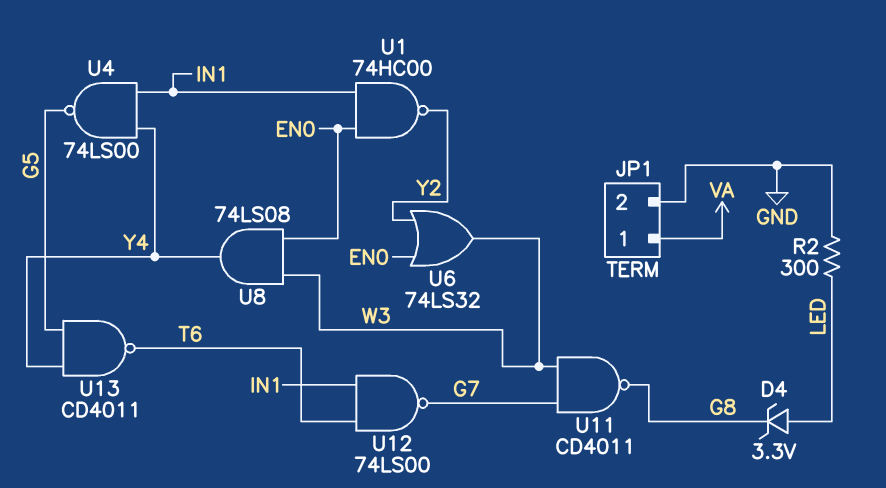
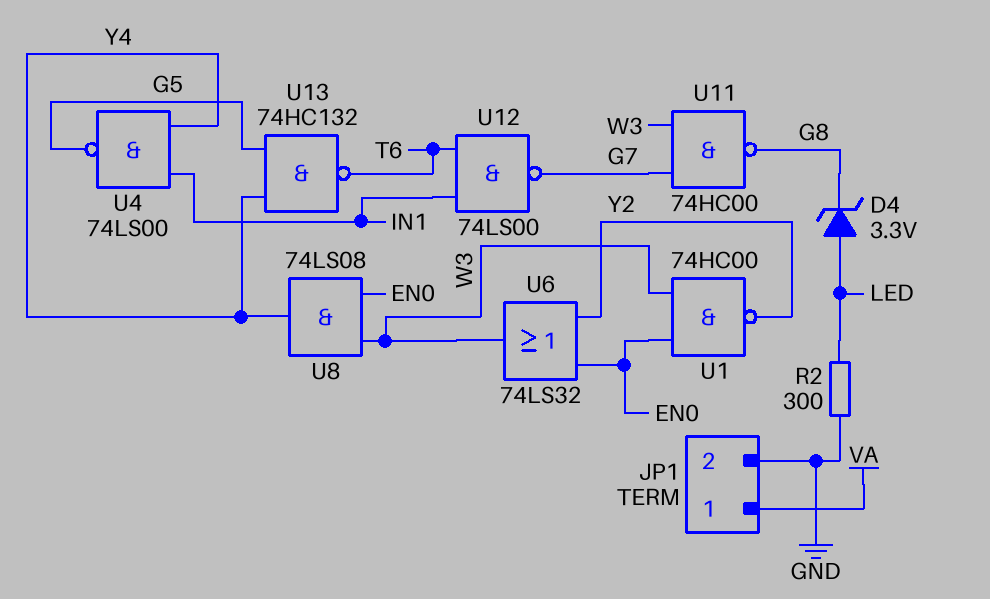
U1: NAND 74HC00 (in EN0, in IN1, out Y2) -> NAND 74HC00 (in EN0, in W3, out Y2)
U11: NAND CD4011 (in G7, in W3, out G8) -> NAND 74HC00 (in G7, in W3, out G8)
U13: NAND CD4011 (in G5, in Y4, out T6) -> NAND 74HC132 (in G5, in Y4, out T6)

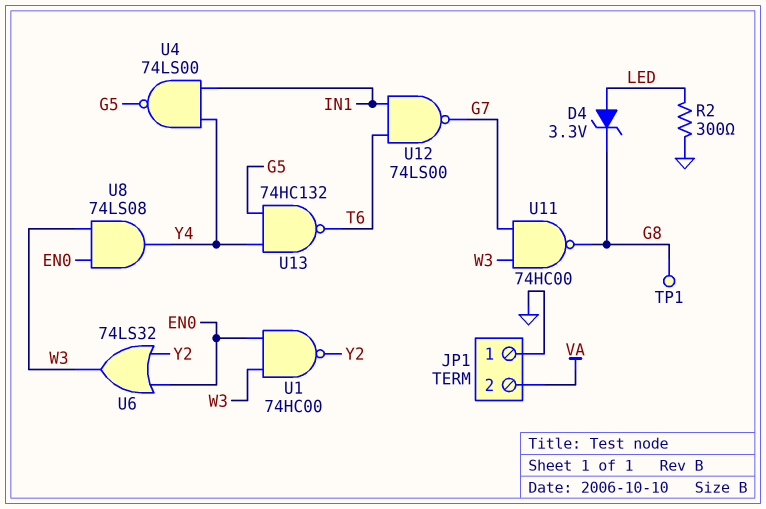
JP1 pin 1: VA -> GND
JP1 pin 2: GND -> VA
TP1: none -> test point (G8)

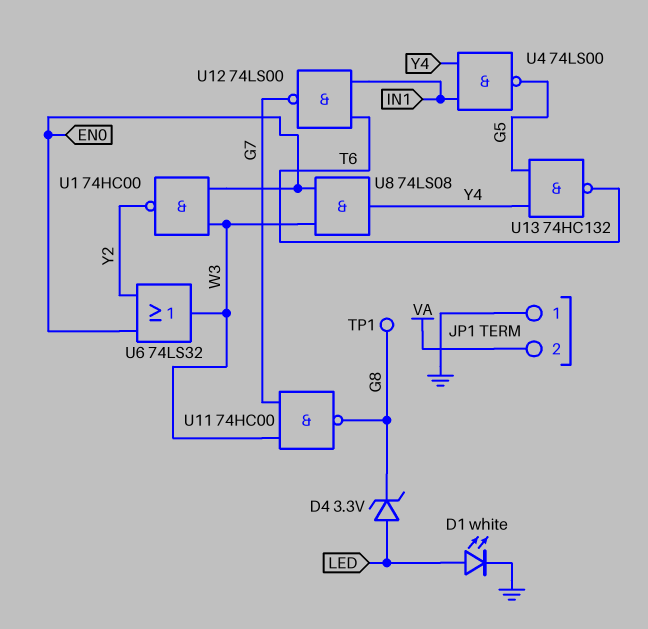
D1: none -> LED white (A LED, K GND)
R2: 300 (GND, LED) -> none

